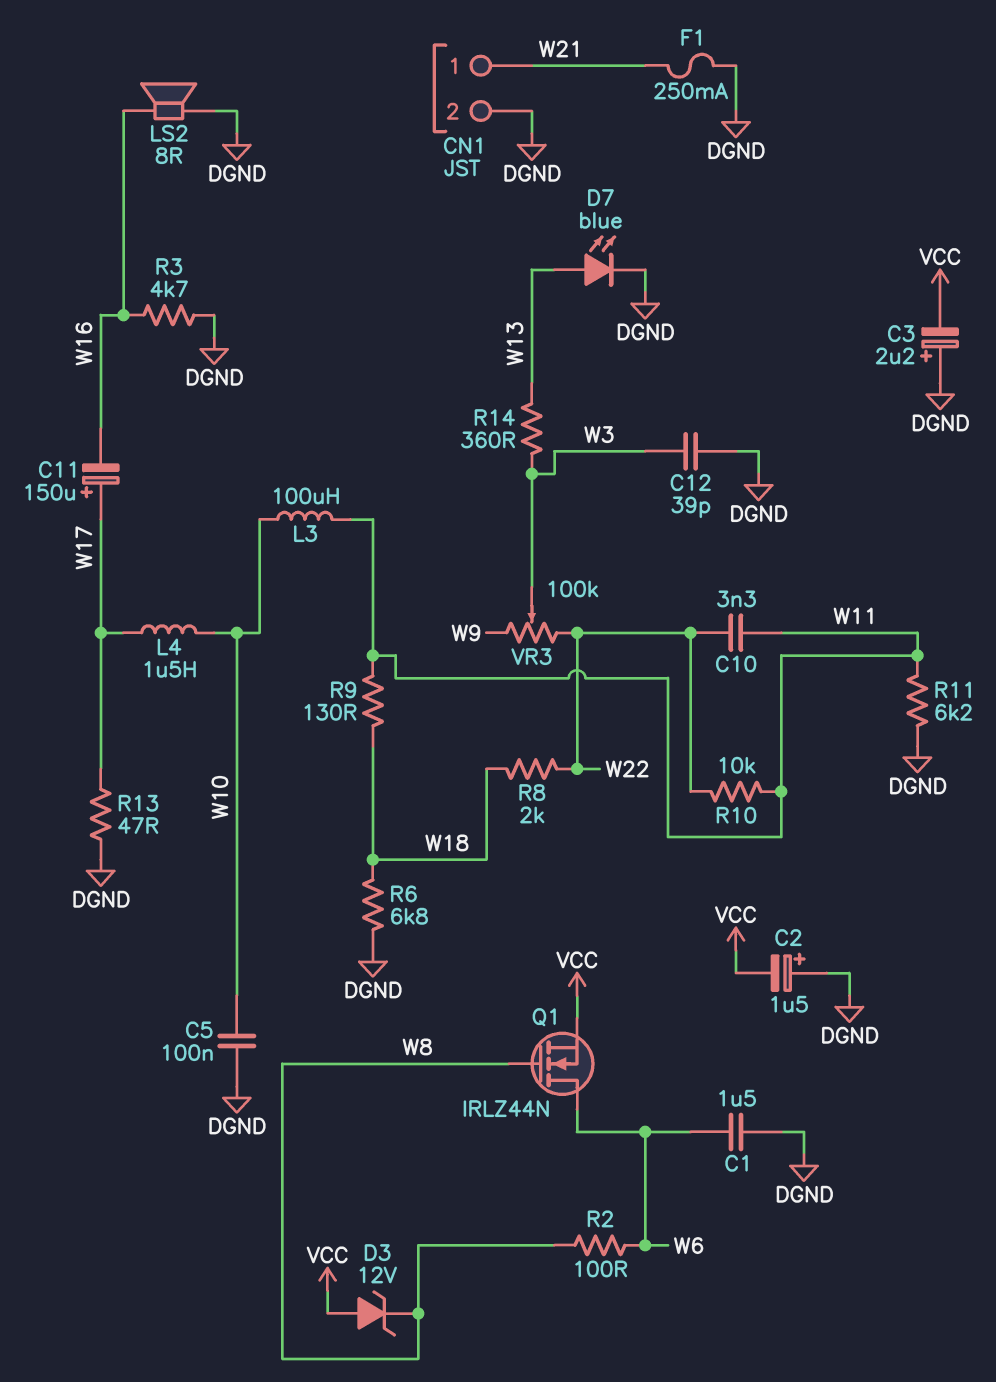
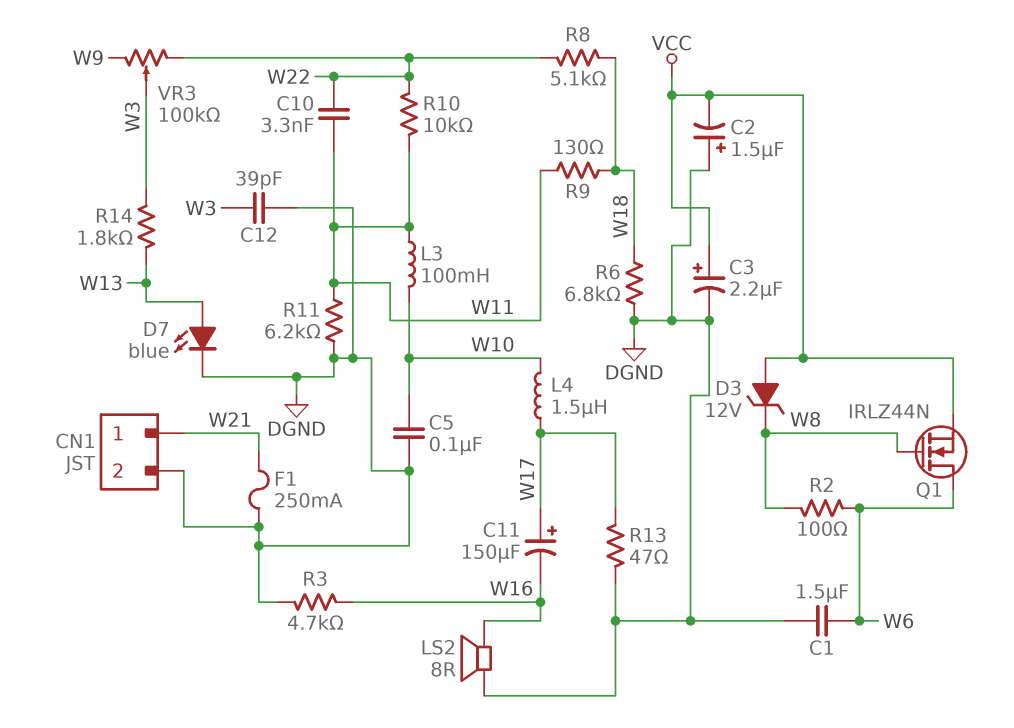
C3: 2.2uF (plus DGND, minus VCC) -> 2.2uF (plus VCC, minus DGND)
L3: 100uH (W10, W11) -> 100mH (W10, W11)
R8: 2k (W18, W22) -> 5.1k (W18, W22)
R14: 360 (W3, W13) -> 1.8k (W3, W13)

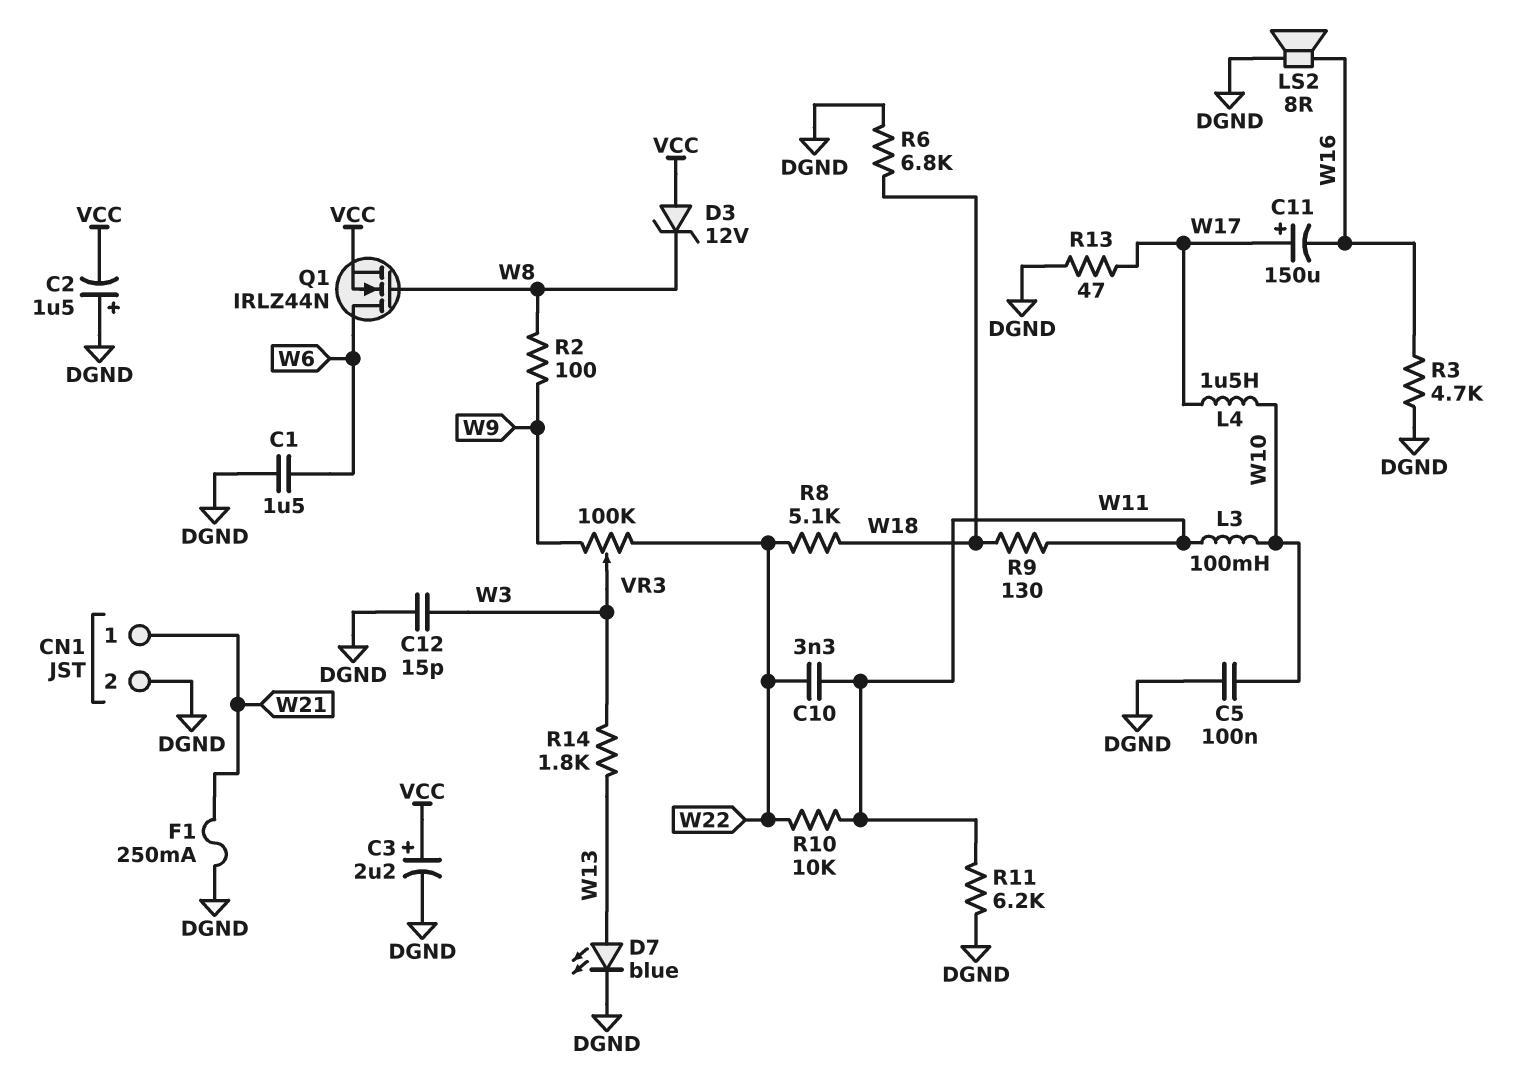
C12: 39pF (DGND, W3) -> 15pF (DGND, W3)
R2: 100 (W6, W8) -> 100 (W8, W9)

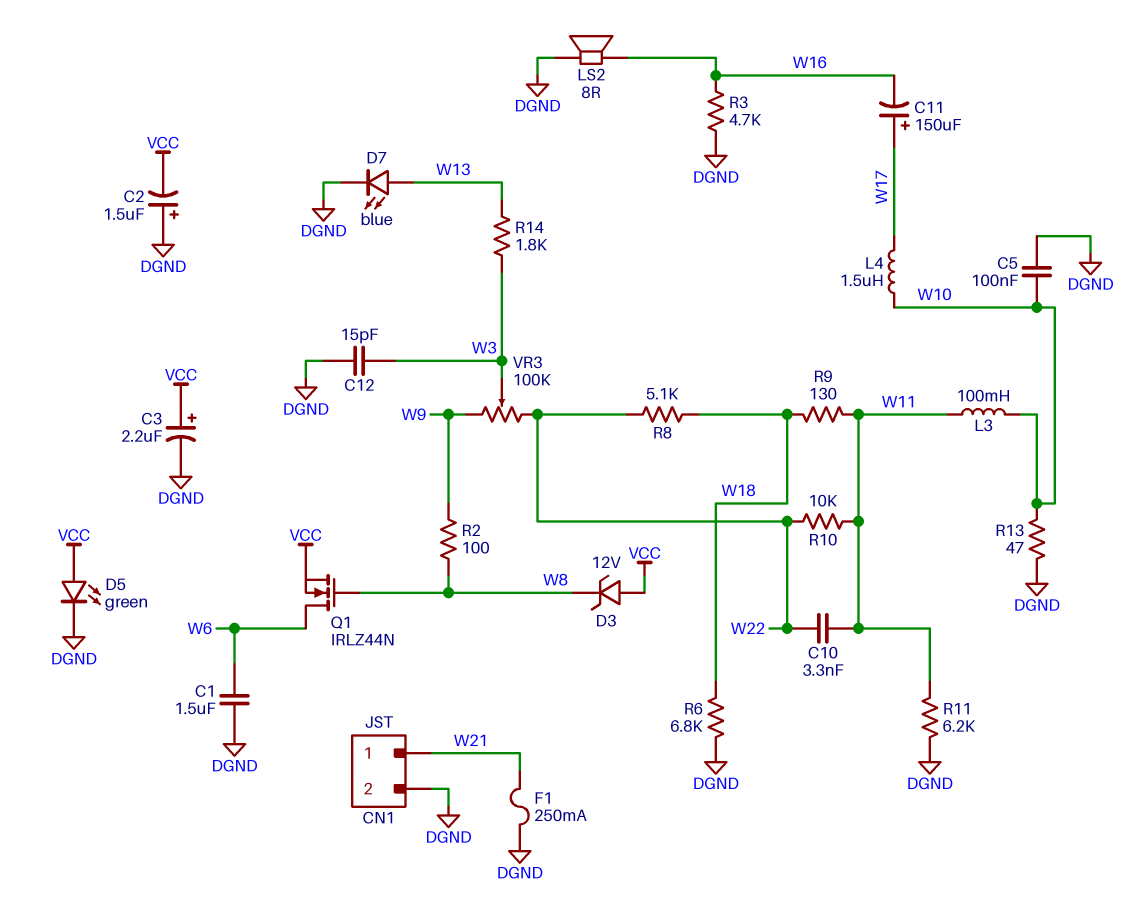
D5: none -> LED green (A VCC, K DGND)
R13: 47 (DGND, W17) -> 47 (DGND, W10)

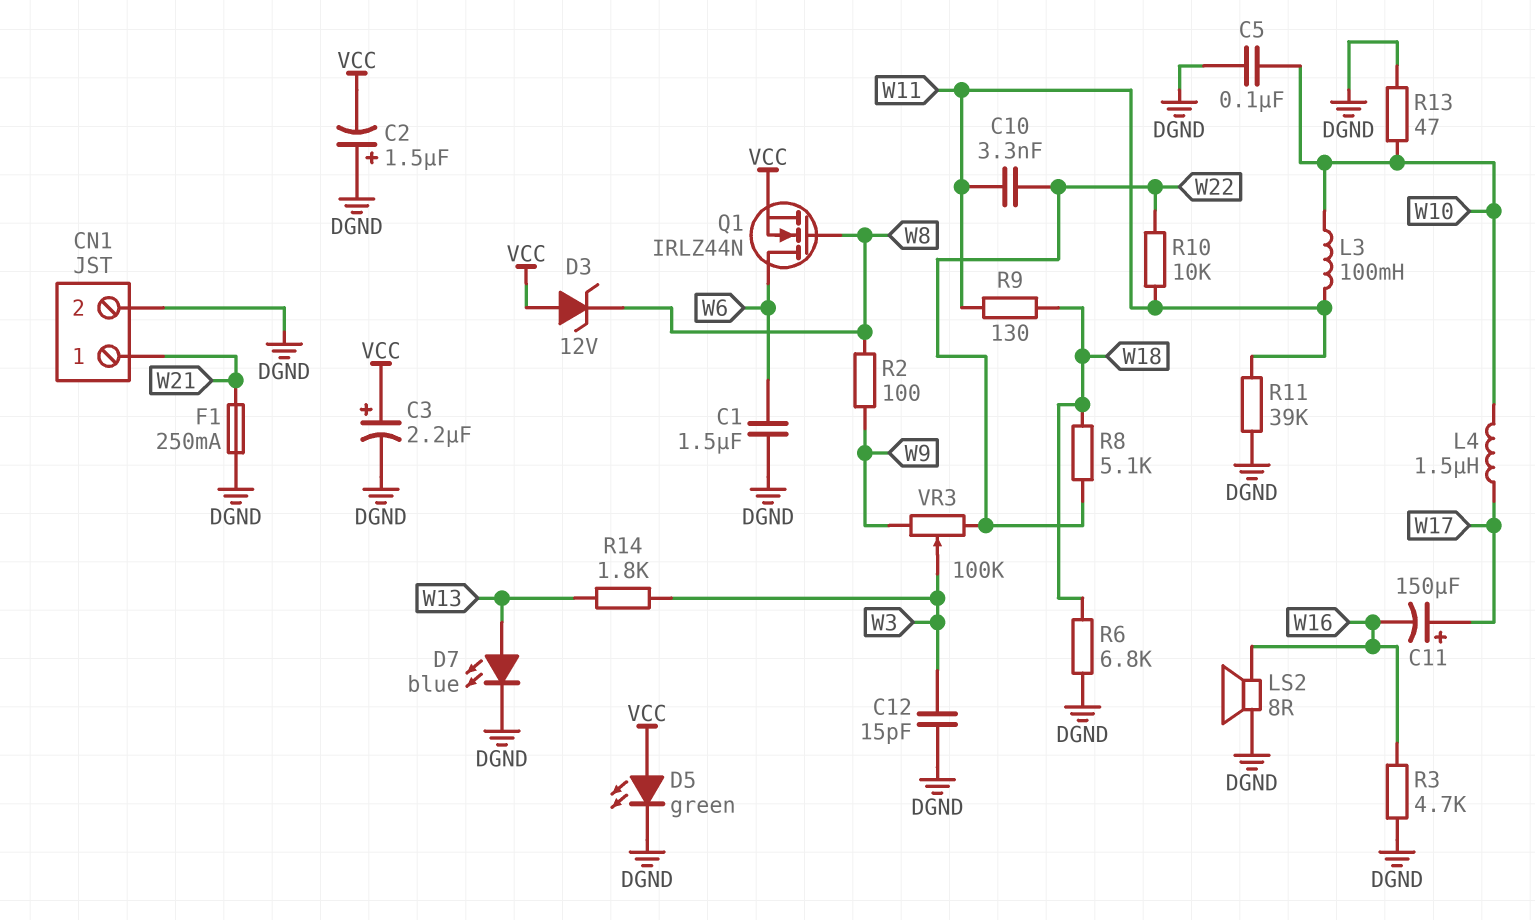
R11: 6.2k (DGND, W11) -> 39k (DGND, W11)

